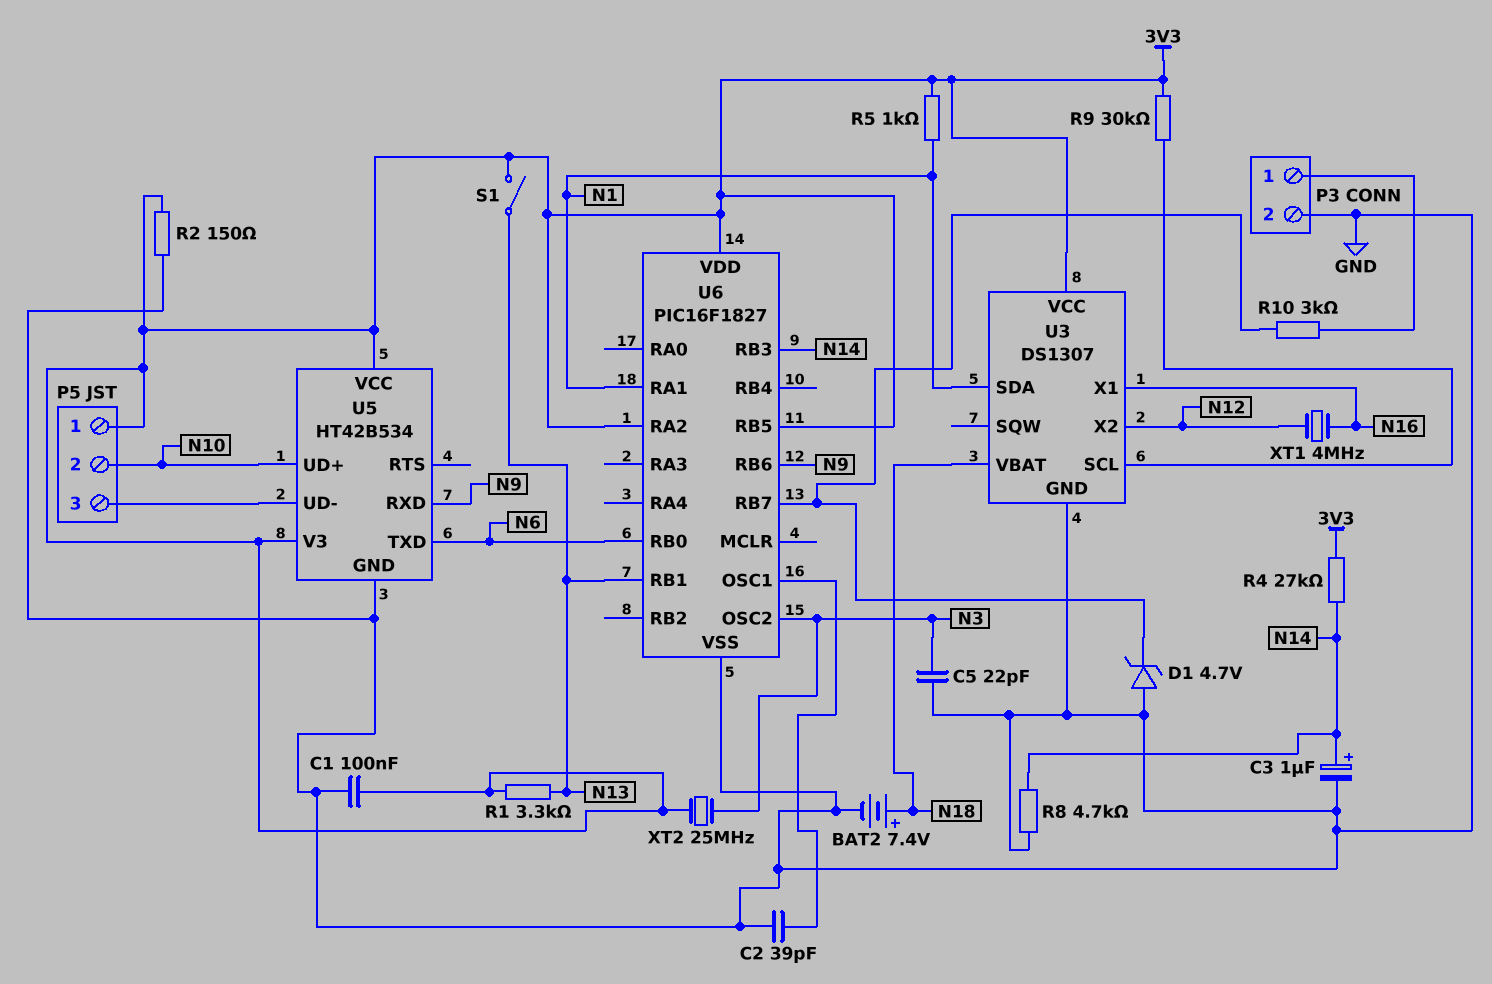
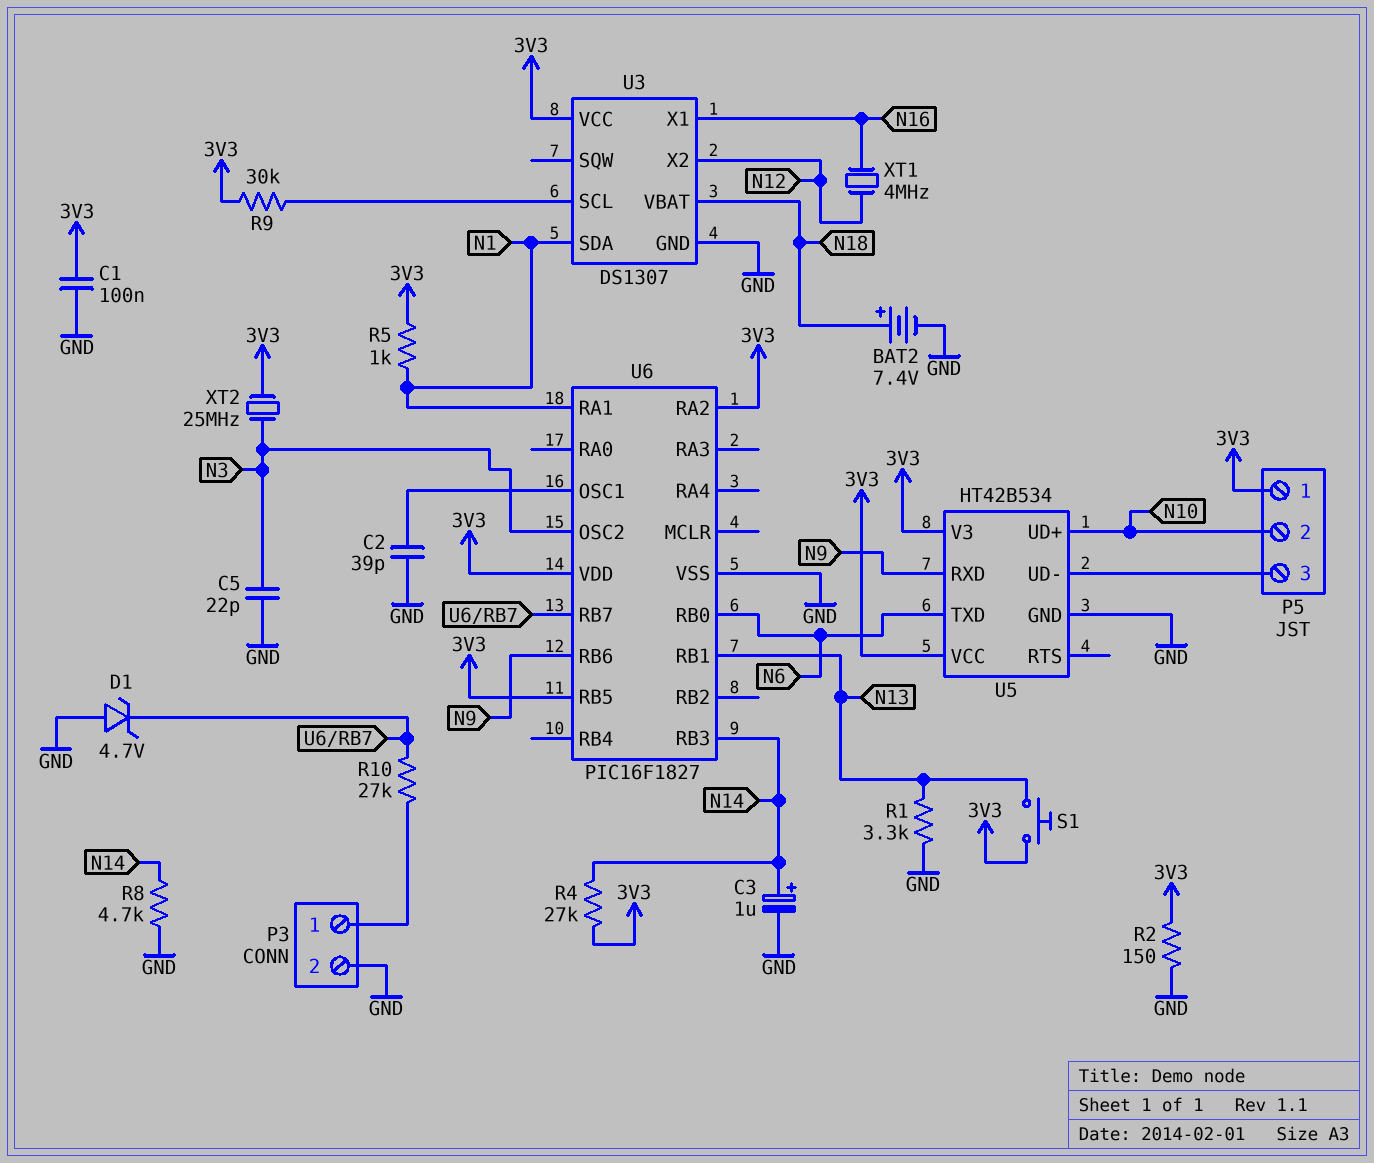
R1: 3.3k (3V3, N13) -> 3.3k (GND, N13)
R10: 3k (P3/1, U6/RB7) -> 27k (P3/1, U6/RB7)
S1: switch (3V3, N13) -> button (3V3, N13)

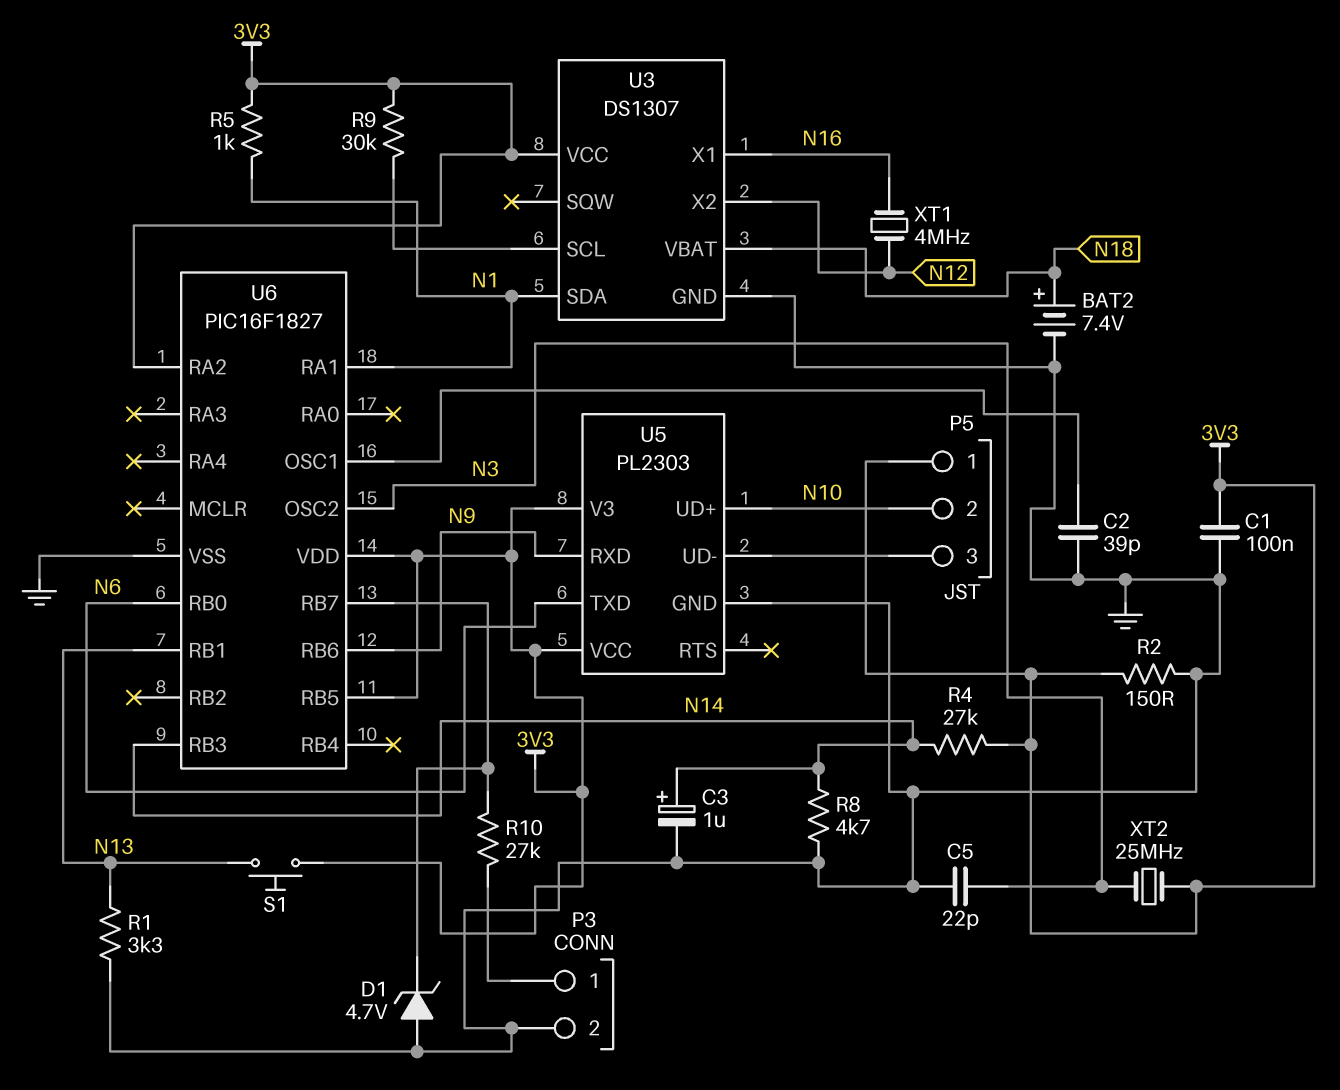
U5: HT42B534 -> PL2303

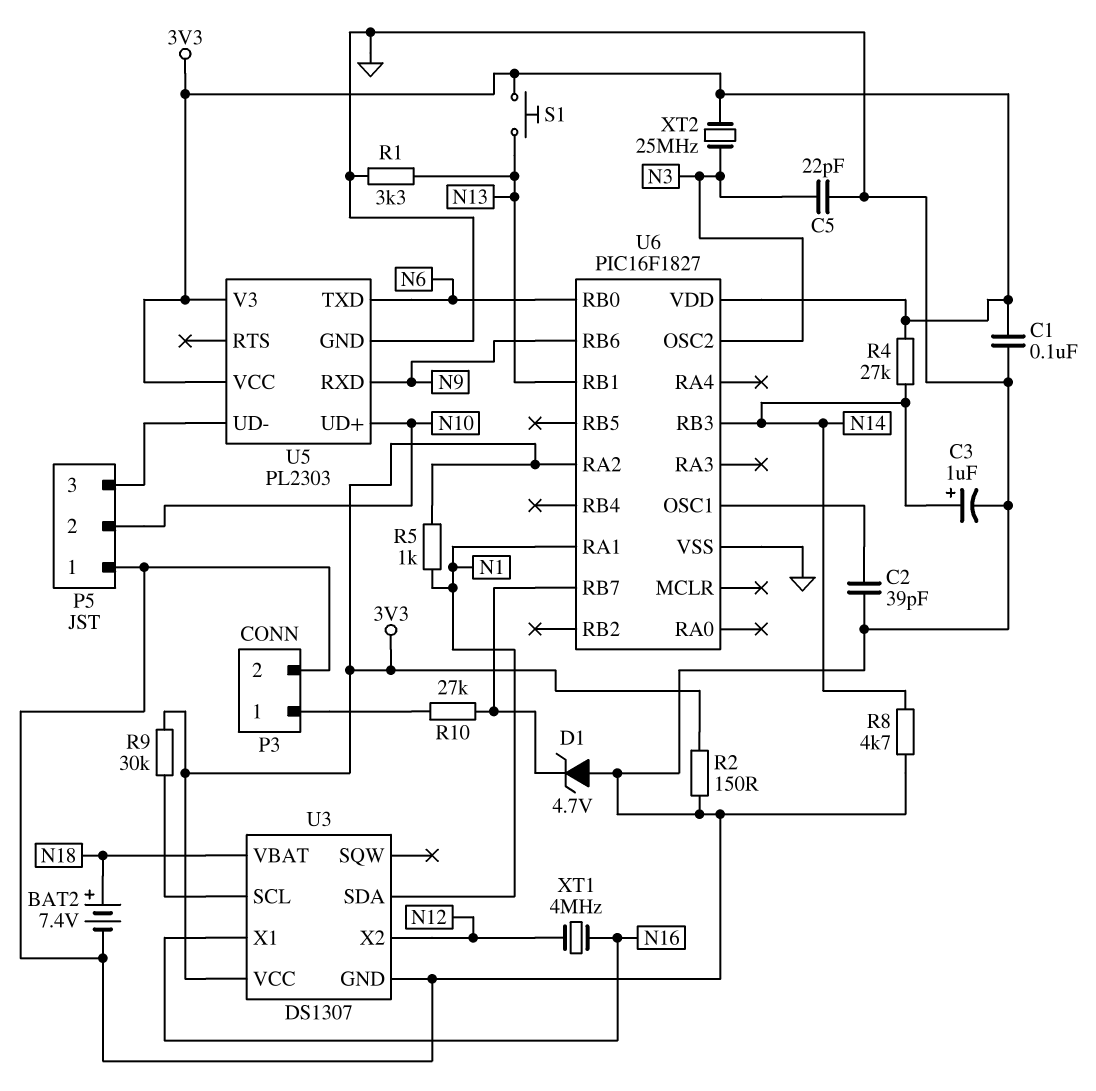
P5 pin 1: 3V3 -> GND
U6 pin RB5: 3V3 -> none

